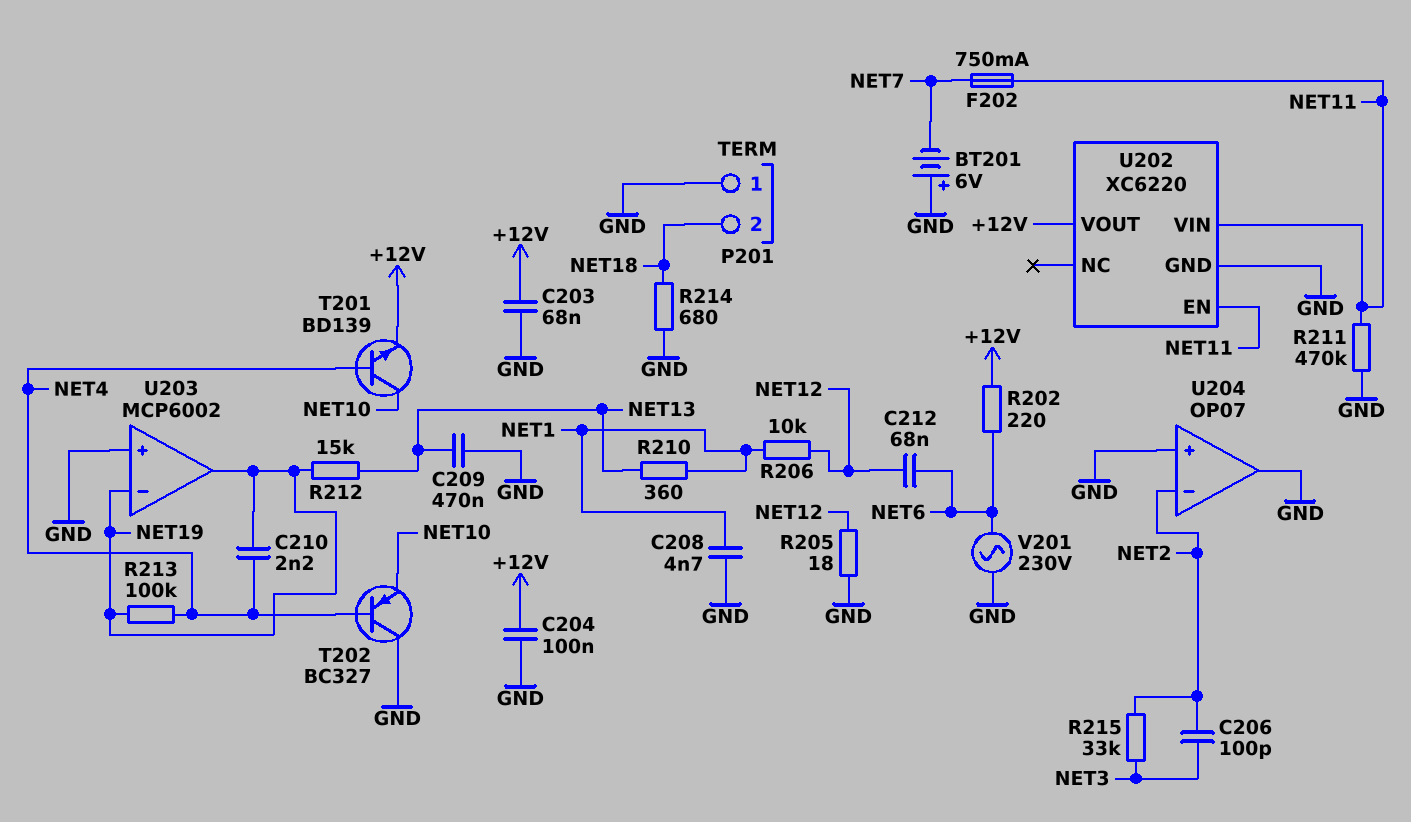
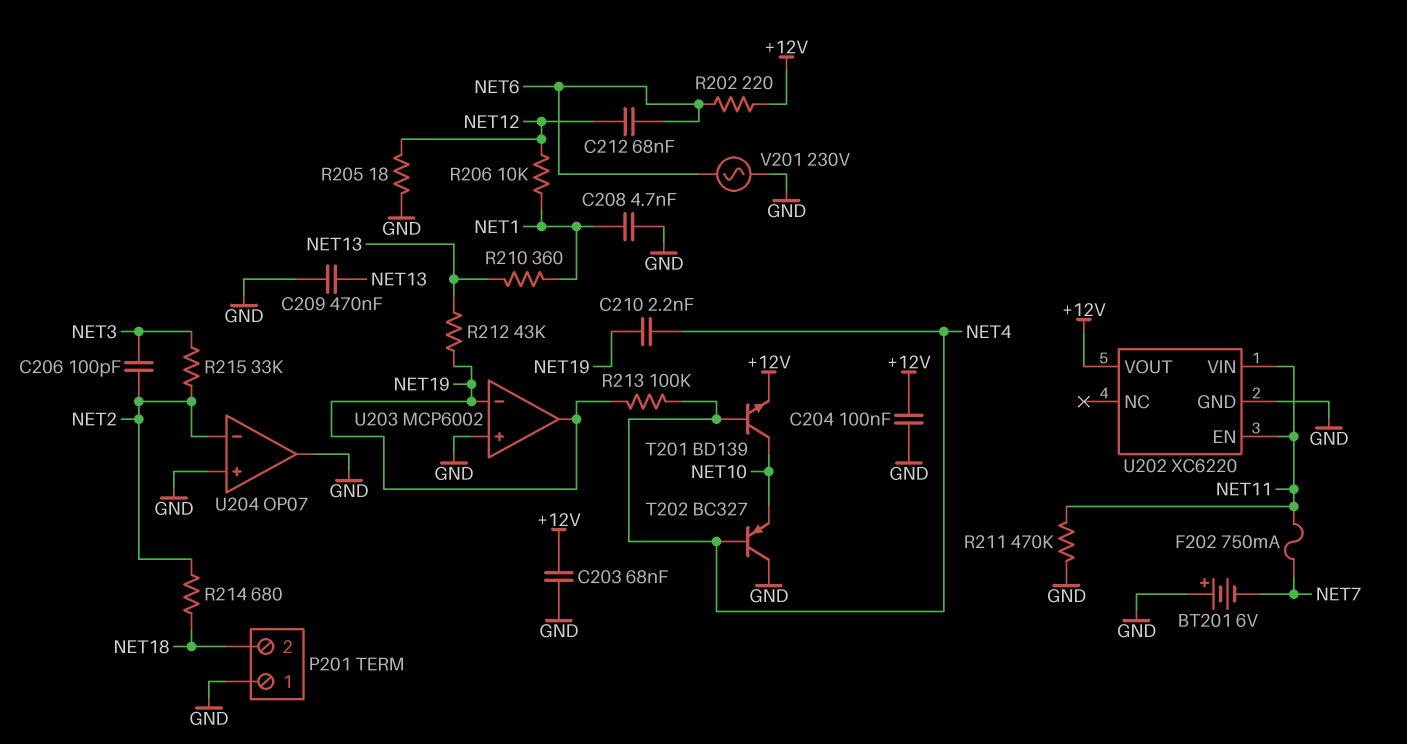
R212: 15k (NET13, NET19) -> 43k (NET13, NET19)
R214: 680 (GND, NET18) -> 680 (NET2, NET18)

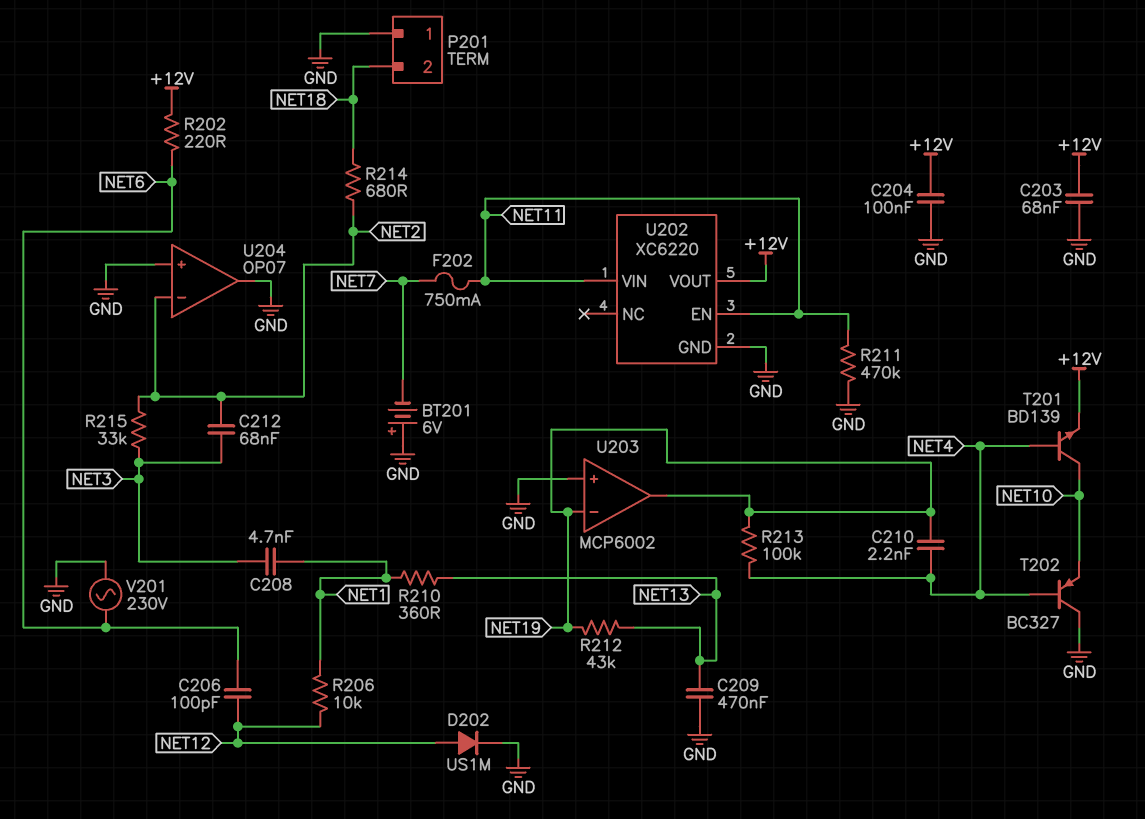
C206: 100pF (NET2, NET3) -> 100pF (NET6, NET12)
C208: 4.7nF (GND, NET1) -> 4.7nF (NET1, NET3)
C212: 68nF (NET6, NET12) -> 68nF (NET2, NET3)
D202: none -> diode US1M (A NET12, K GND)
R205: 18 (GND, NET12) -> none

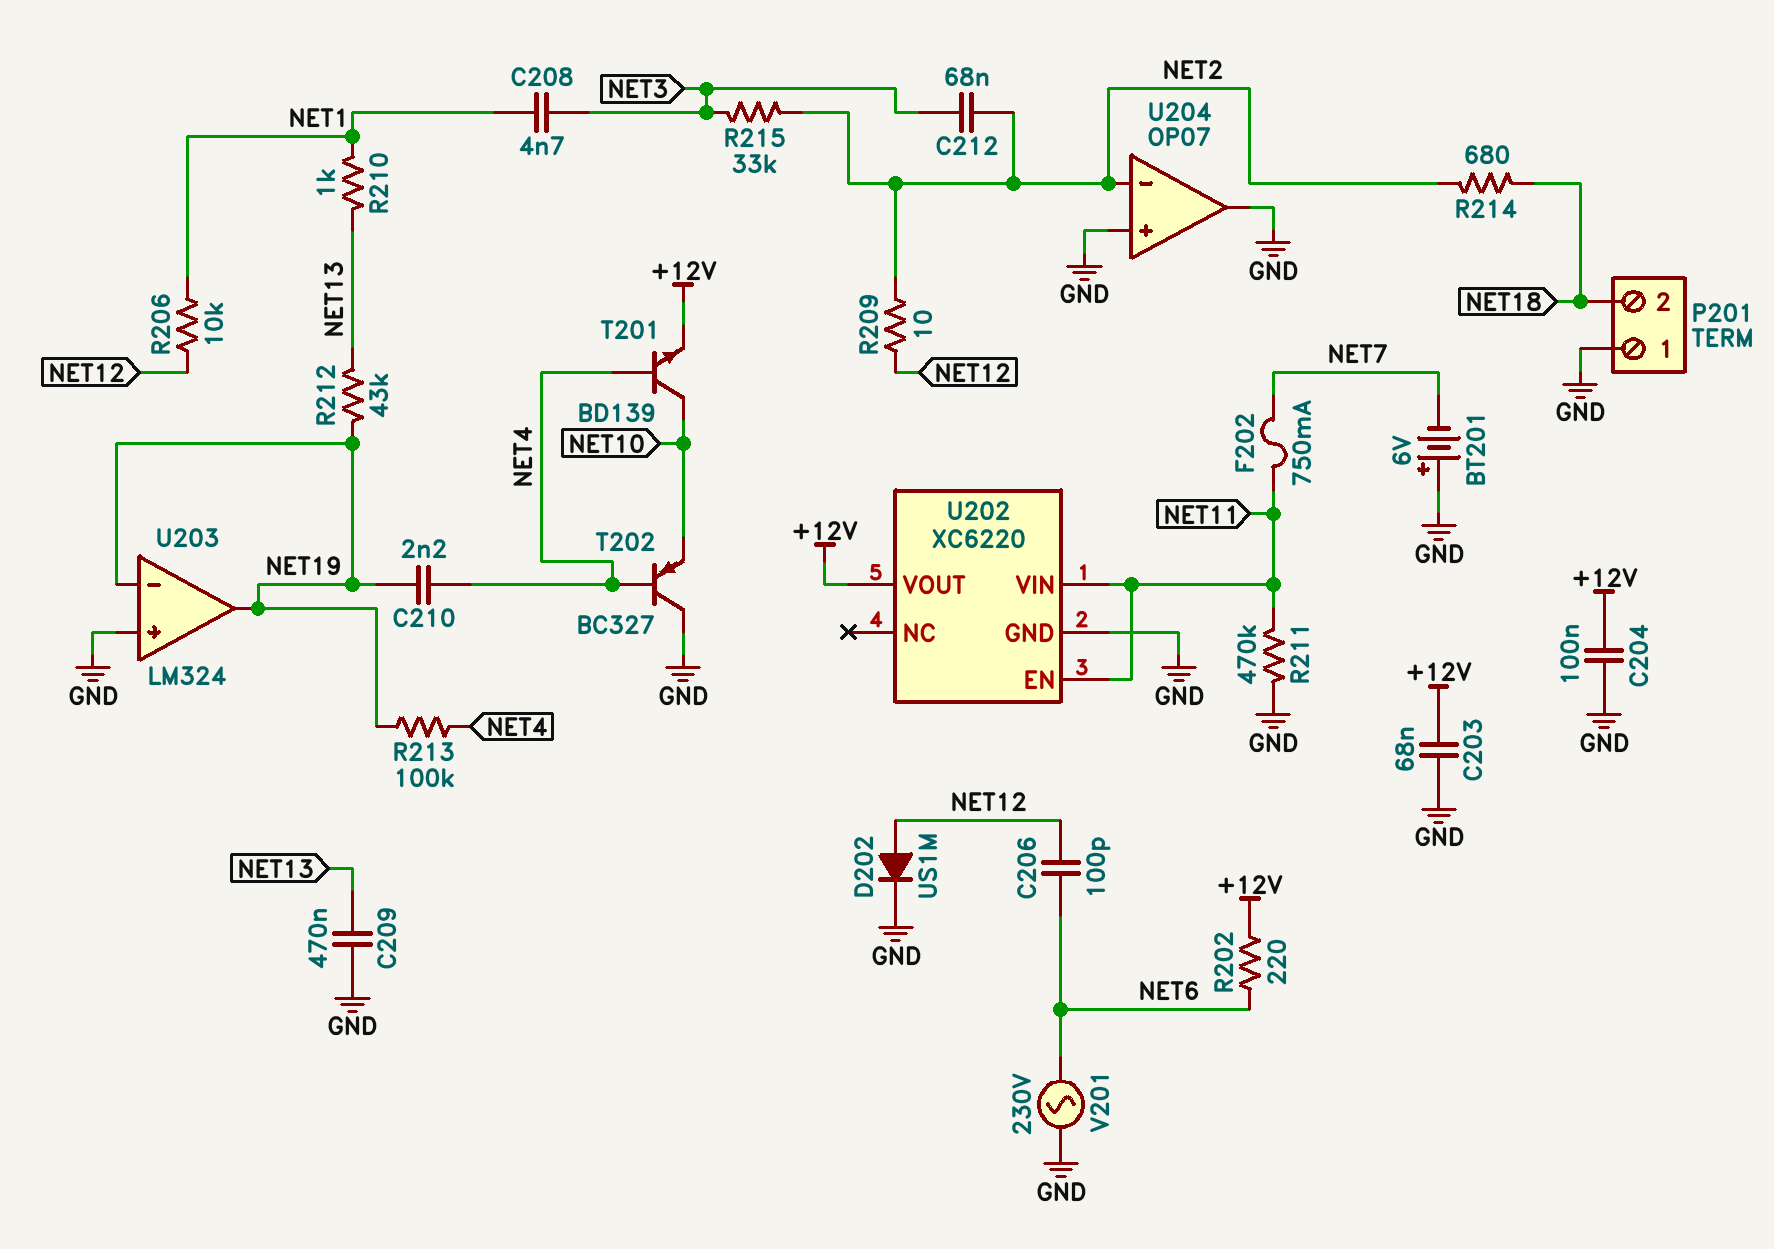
R209: none -> 10 (NET2, NET12)
R210: 360 (NET1, NET13) -> 1k (NET1, NET13)
U203: MCP6002 -> LM324

